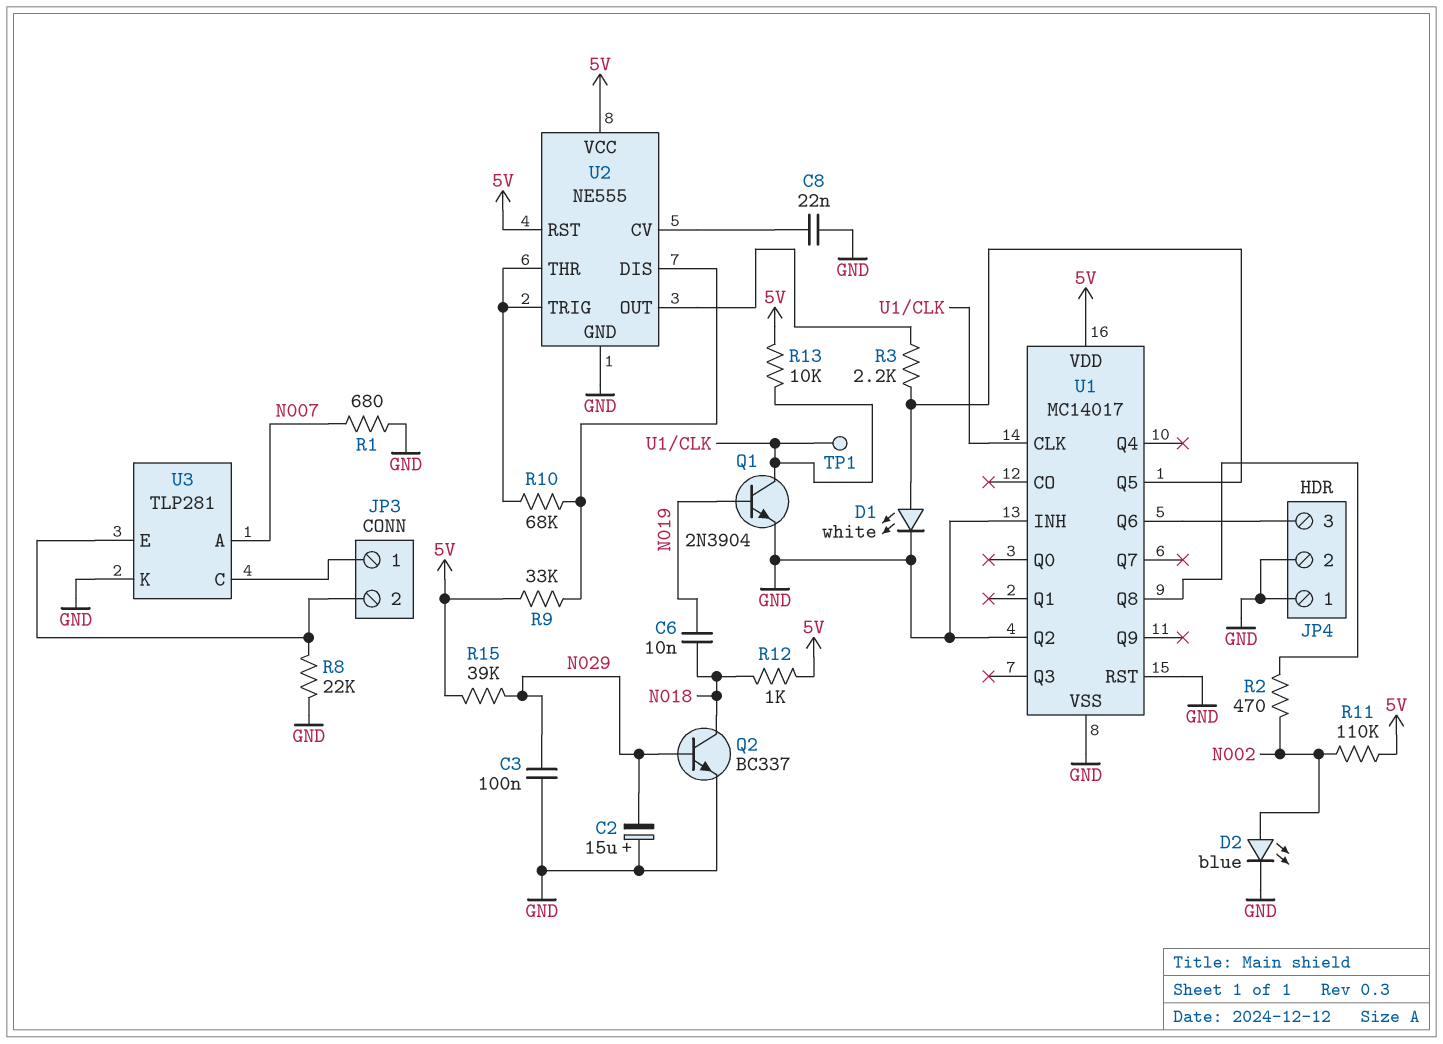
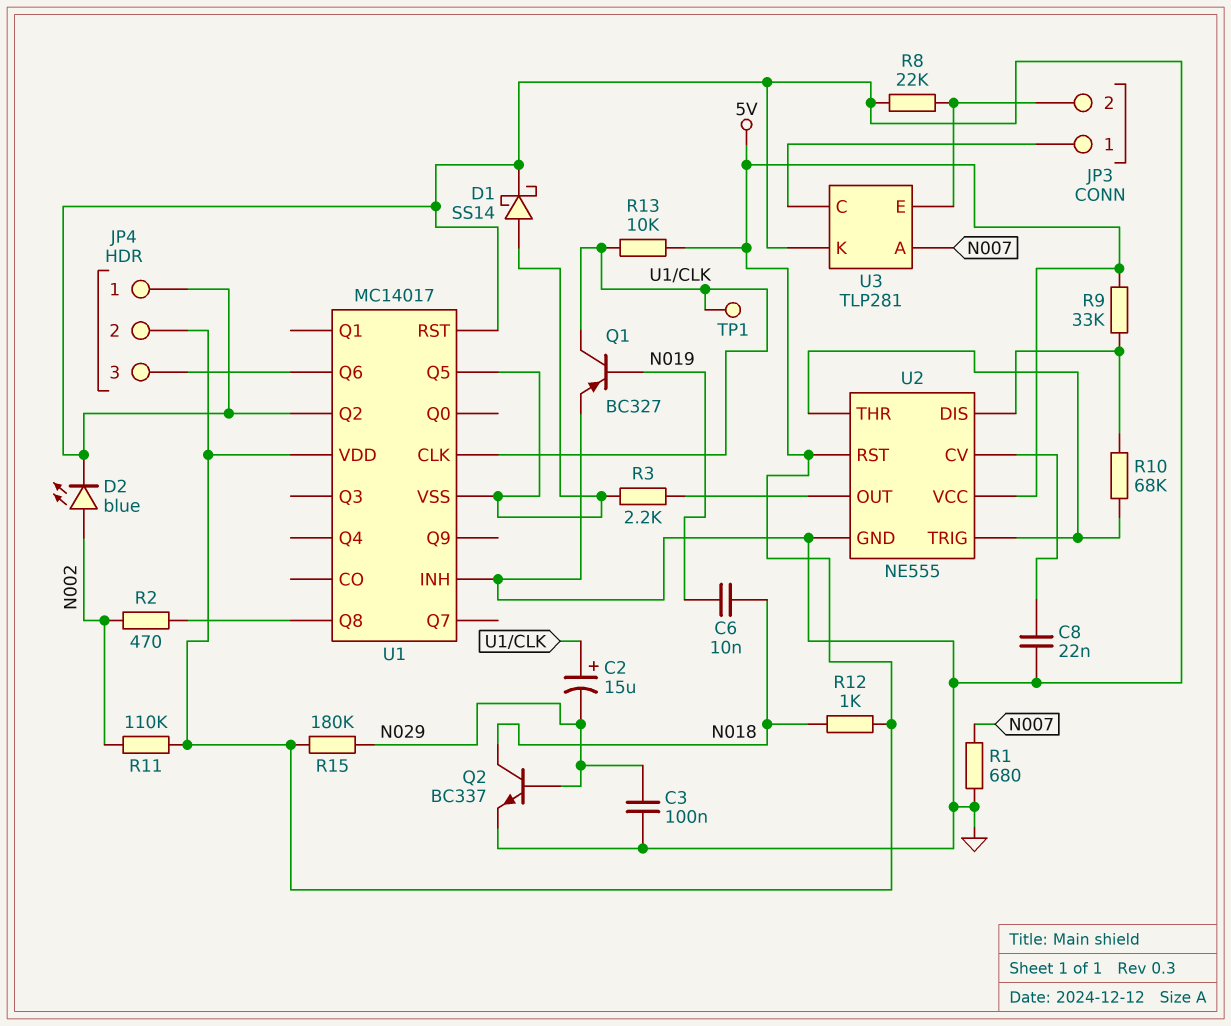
C2: 15uF (plus GND, minus N029) -> 15uF (plus U1/CLK, minus N029)
D1: LED white (A U1/Q5, K GND) -> schottky SS14 (A U1/Q5, K GND)
JP4 pin 2: GND -> 5V
Q1: NPN 2N3904 (B N019, C U1/CLK, E GND) -> PNP BC327 (B N019, C U1/CLK, E GND)
R15: 39k (5V, N029) -> 180k (5V, N029)
U1 pin VSS: GND -> U1/Q5

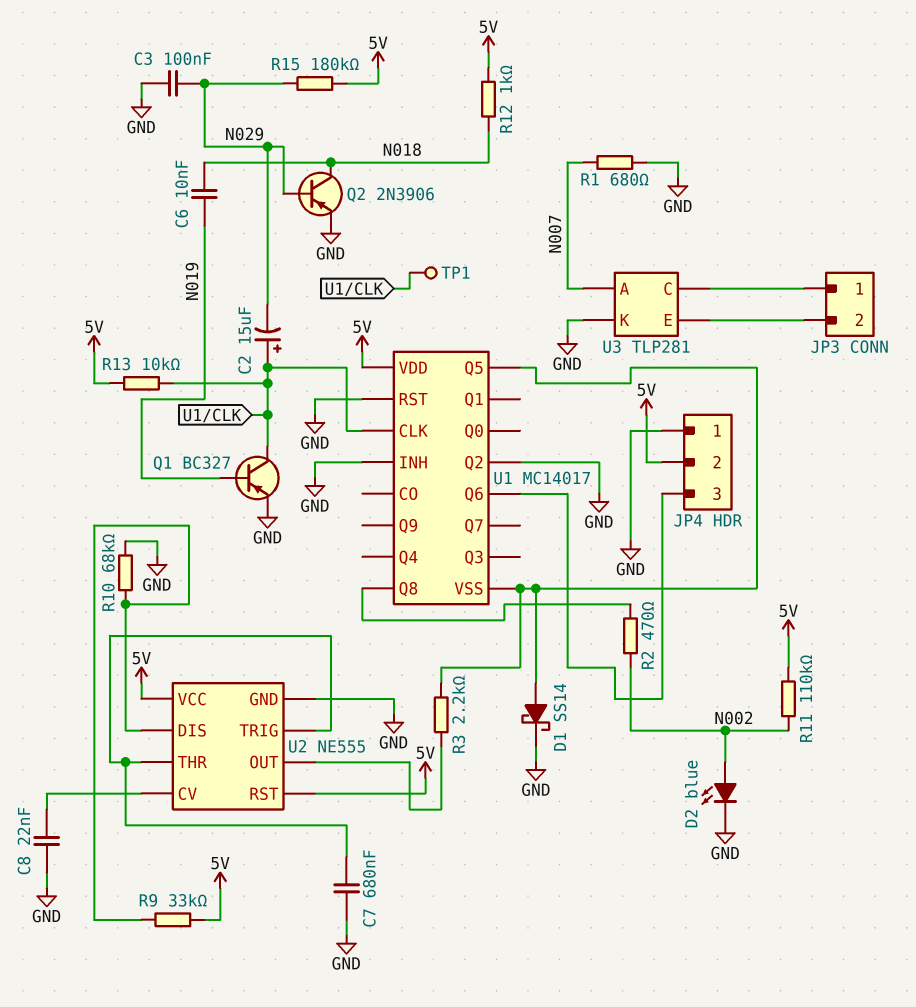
C7: none -> 680nF (GND, U2/THR)
Q2: NPN BC337 (B N029, C N018, E GND) -> PNP 2N3906 (B N029, C N018, E GND)
R8: 22k (GND, JP3/2) -> none
R10: 68k (U2/DIS, U2/THR) -> 68k (GND, U2/DIS)

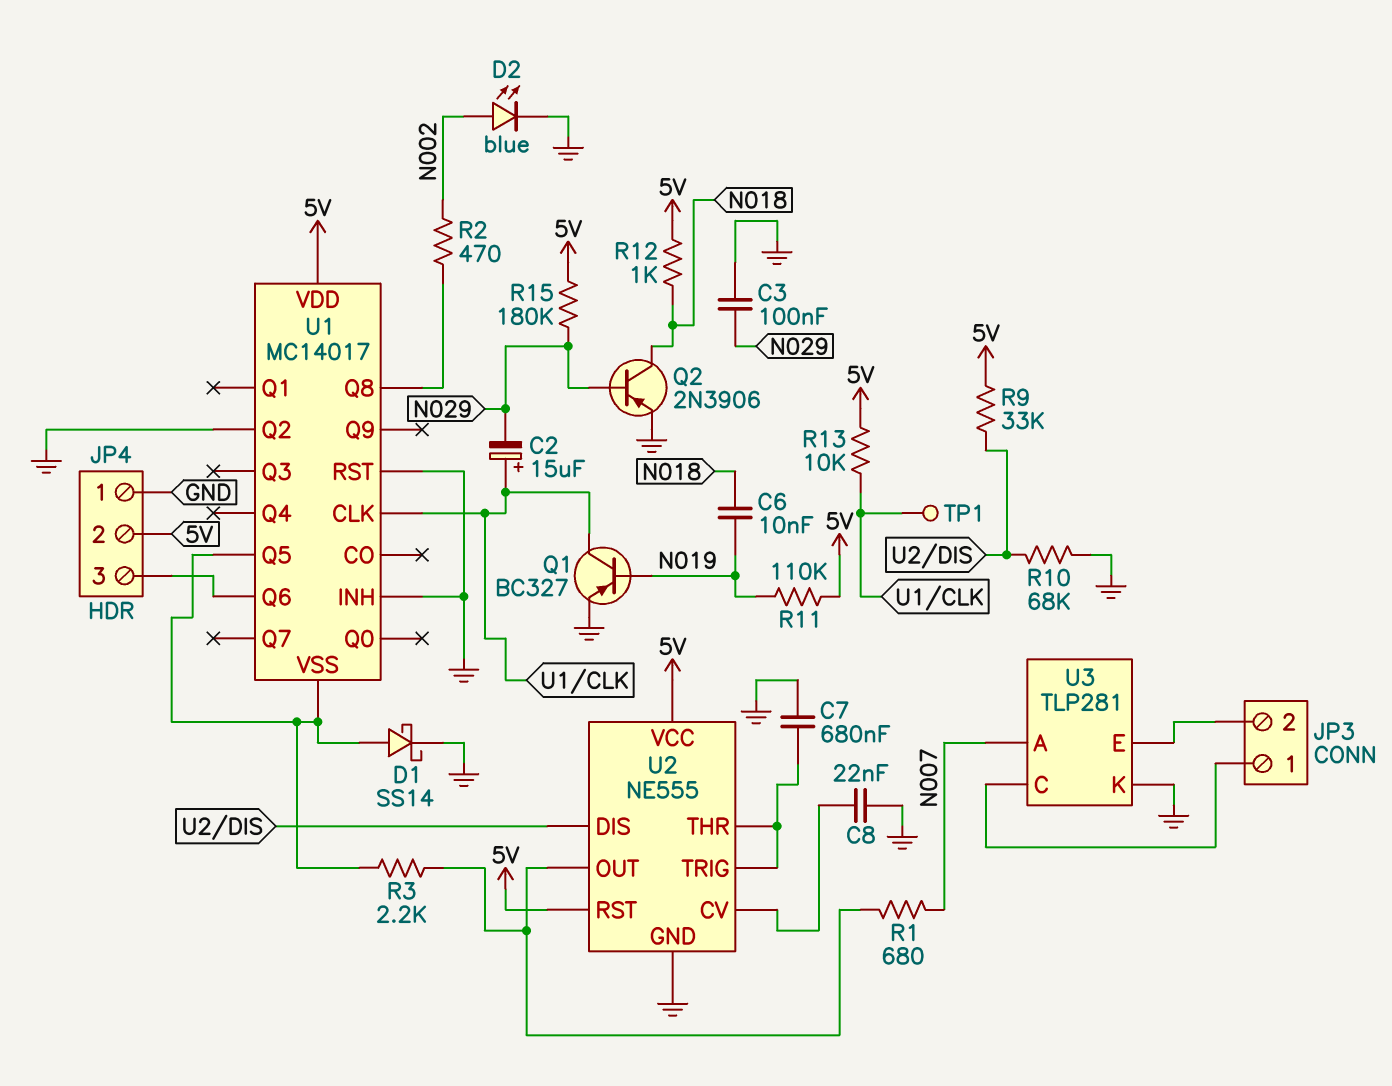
R1: 680 (GND, N007) -> 680 (N007, U2/OUT)
R11: 110k (5V, N002) -> 110k (5V, N019)

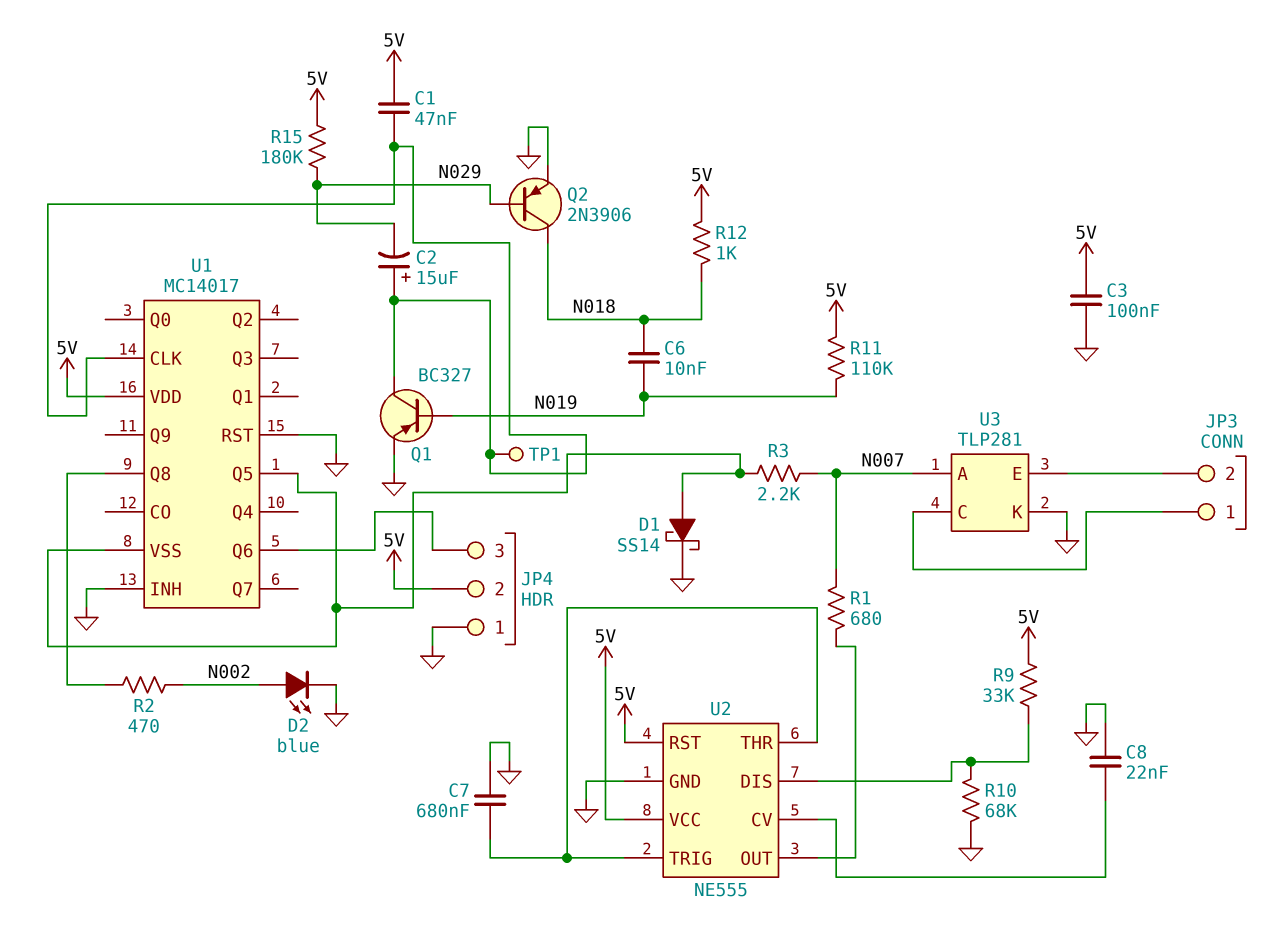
C1: none -> 47nF (5V, U1/CLK)
C3: 100nF (GND, N029) -> 100nF (5V, GND)
R3: 2.2k (U1/Q5, U2/OUT) -> 2.2k (N007, U1/Q5)
R13: 10k (5V, U1/CLK) -> none
U1 pin Q2: GND -> none

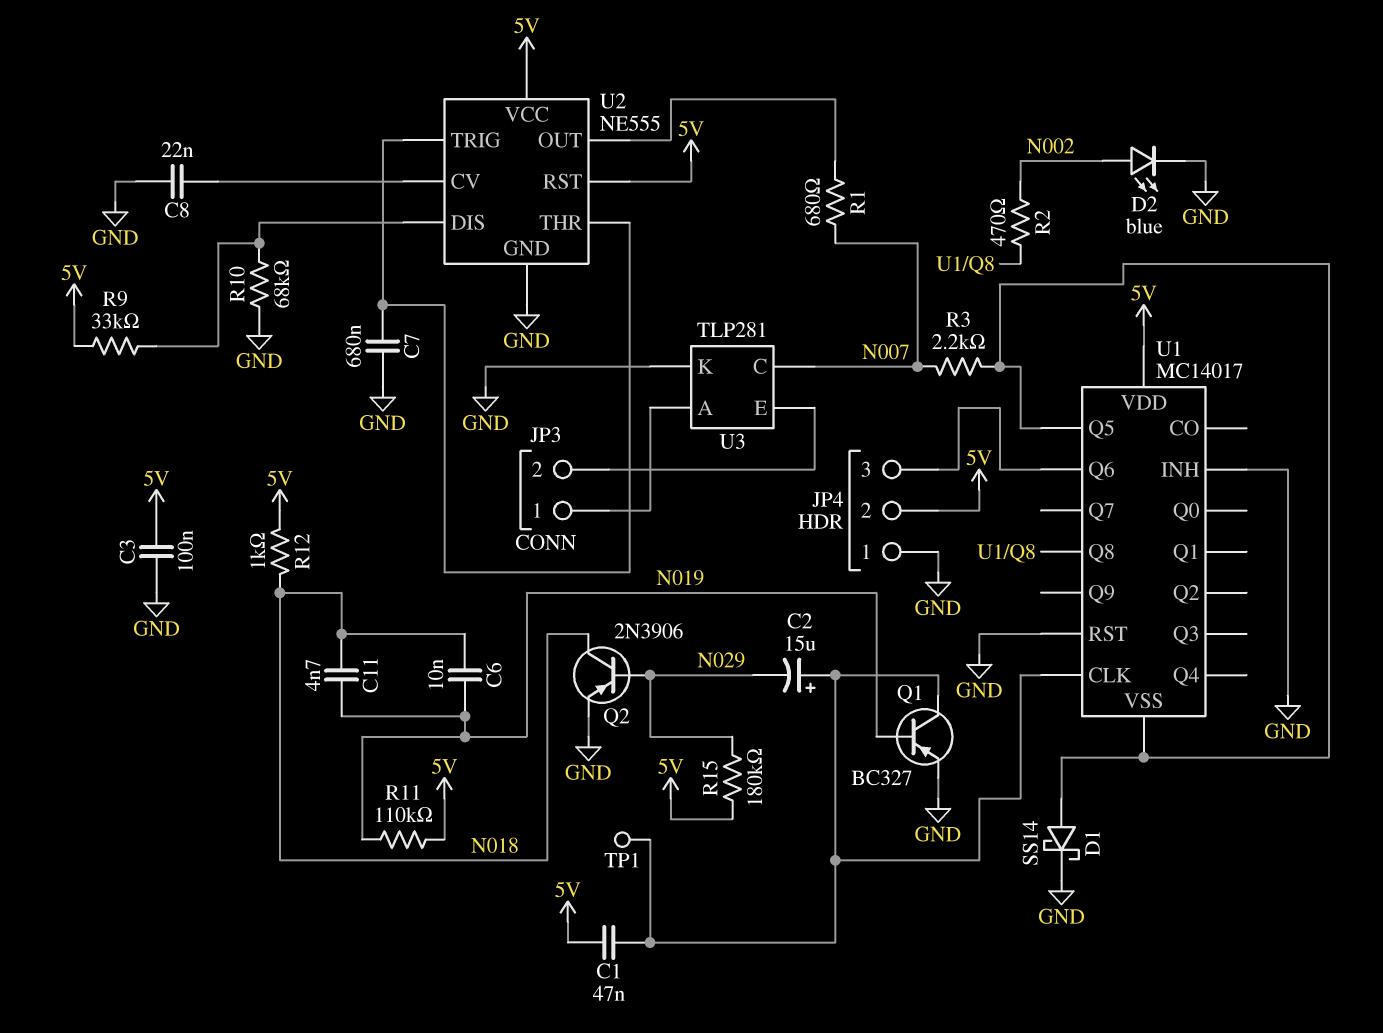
C11: none -> 4.7nF (N018, N019)
U3 pin A: N007 -> JP3/1
U3 pin C: JP3/1 -> N007

